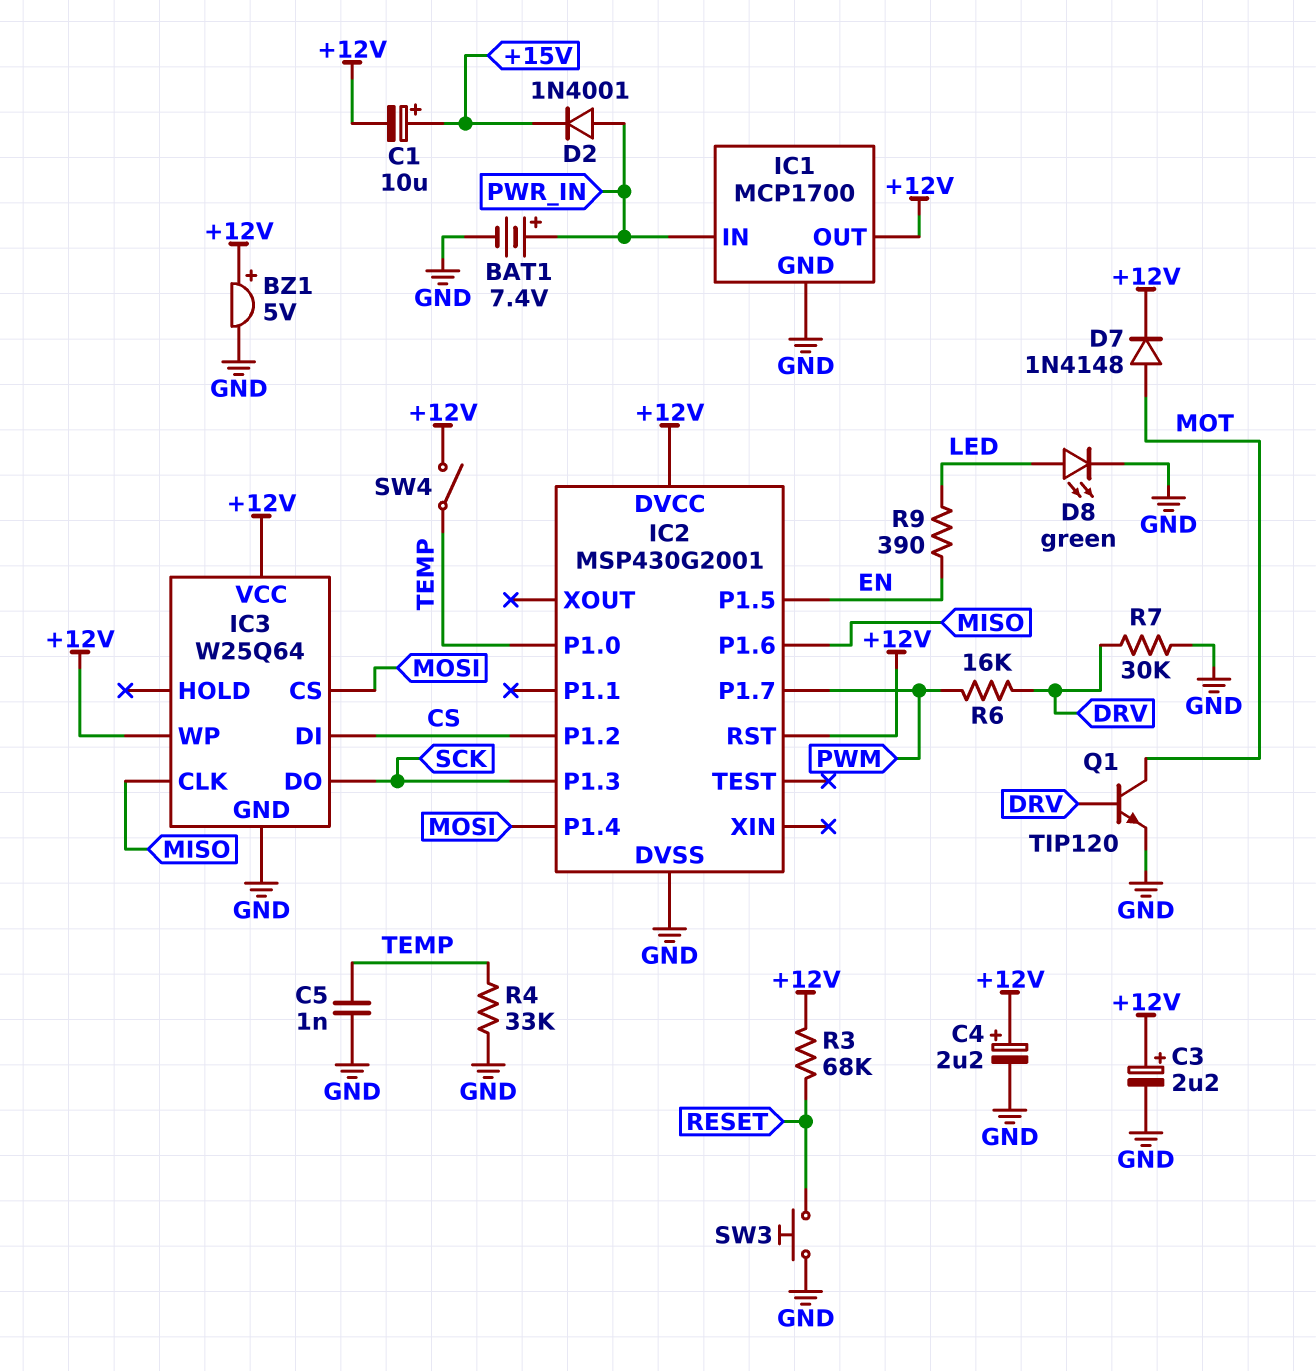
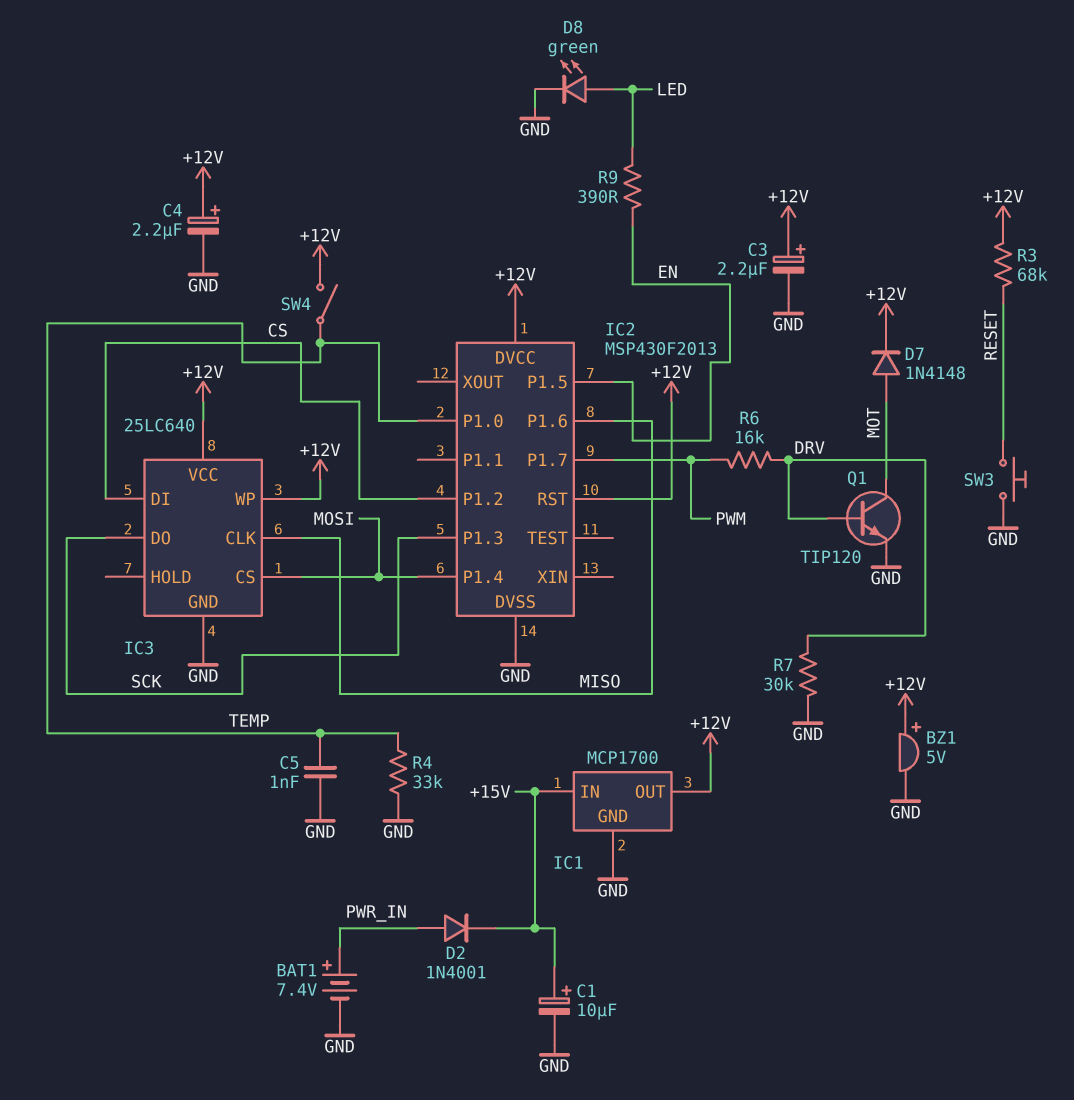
C1: 10uF (plus +15V, minus +12V) -> 10uF (plus +15V, minus GND)
IC1 pin IN: PWR_IN -> +15V
IC2: MSP430G2001 -> MSP430F2013
IC3: W25Q64 -> 25LC640

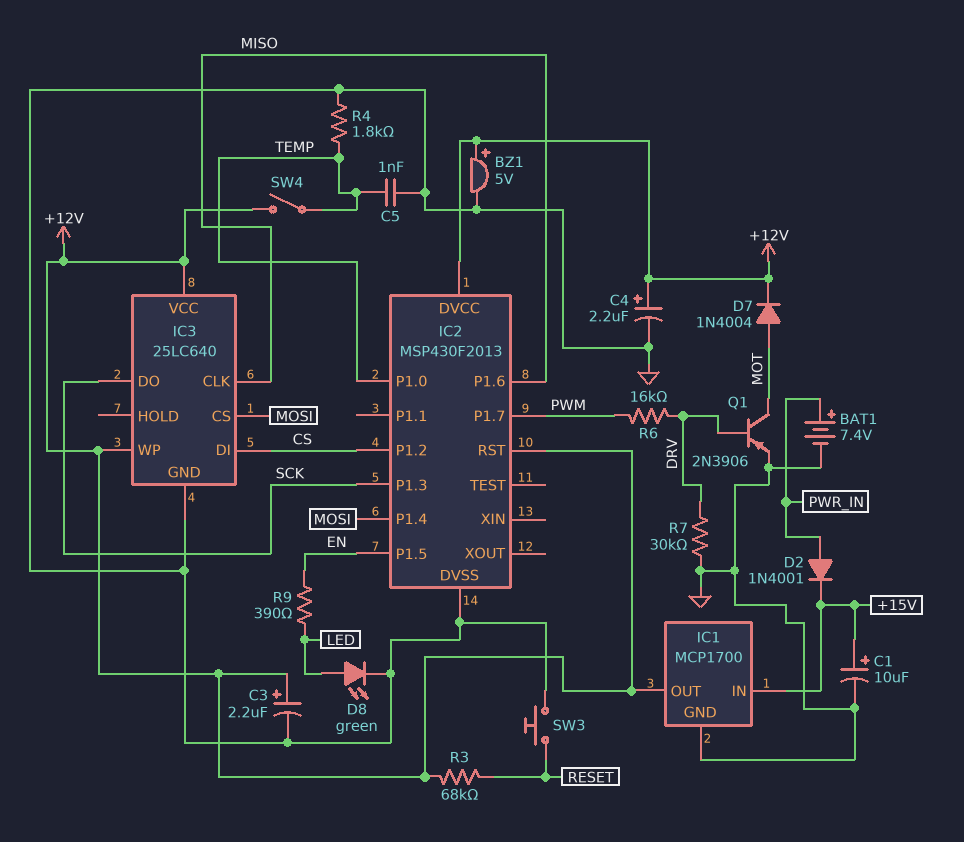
D7: diode 1N4148 (A MOT, K +12V) -> diode 1N4004 (A MOT, K +12V)
Q1: NPN TIP120 (B DRV, C MOT, E GND) -> PNP 2N3906 (B DRV, C MOT, E GND)
R4: 33k (GND, TEMP) -> 1.8k (GND, TEMP)

